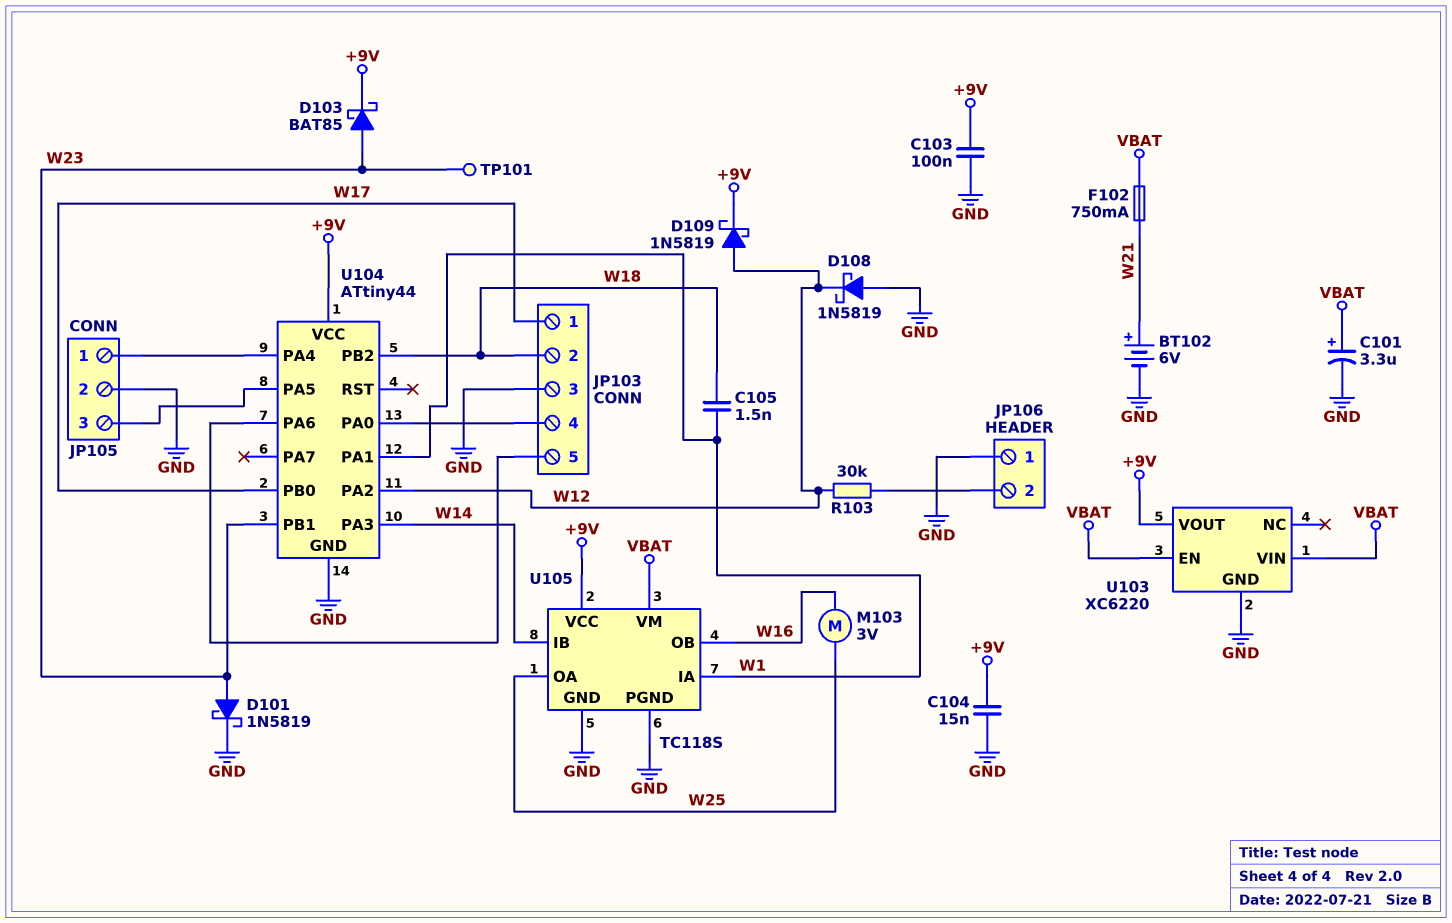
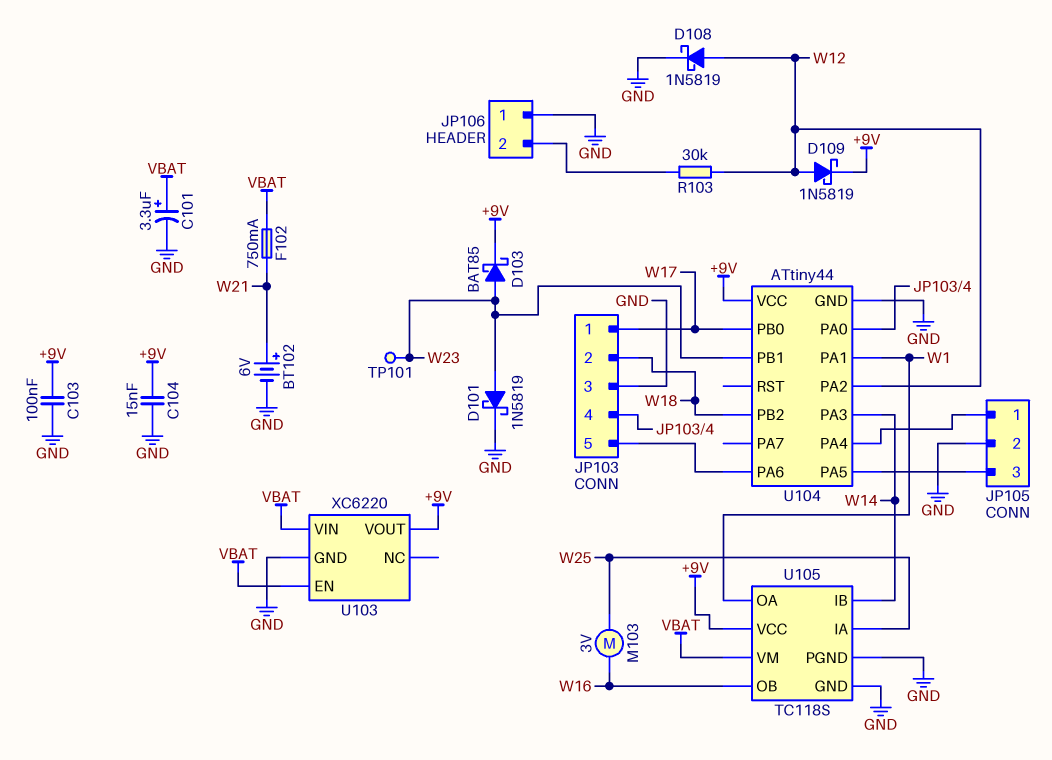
C105: 1.5nF (W1, W18) -> none
D108: schottky 1N5819 (A GND, K W12) -> schottky 1N5819 (A W12, K GND)
U105 pin IA: W1 -> W25
U105 pin OA: W25 -> W1

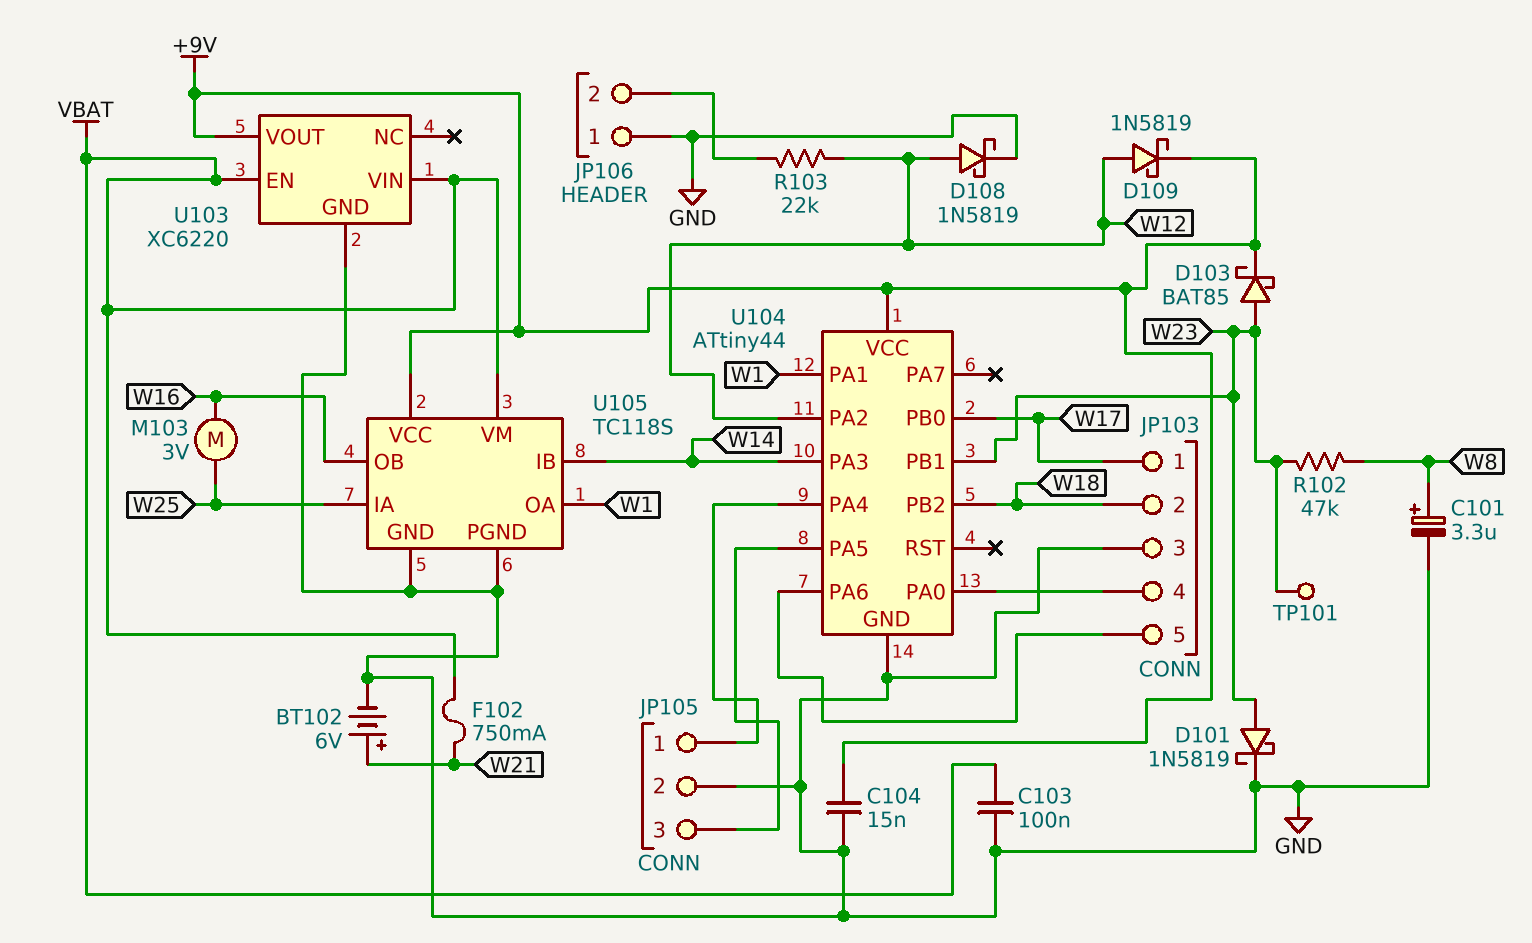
C101: 3.3uF (plus VBAT, minus GND) -> 3.3uF (plus W8, minus GND)
C103: 100nF (+9V, GND) -> 100nF (GND, VBAT)
R102: none -> 47k (W8, W23)
R103: 30k (JP106/2, W12) -> 22k (JP106/2, W12)

